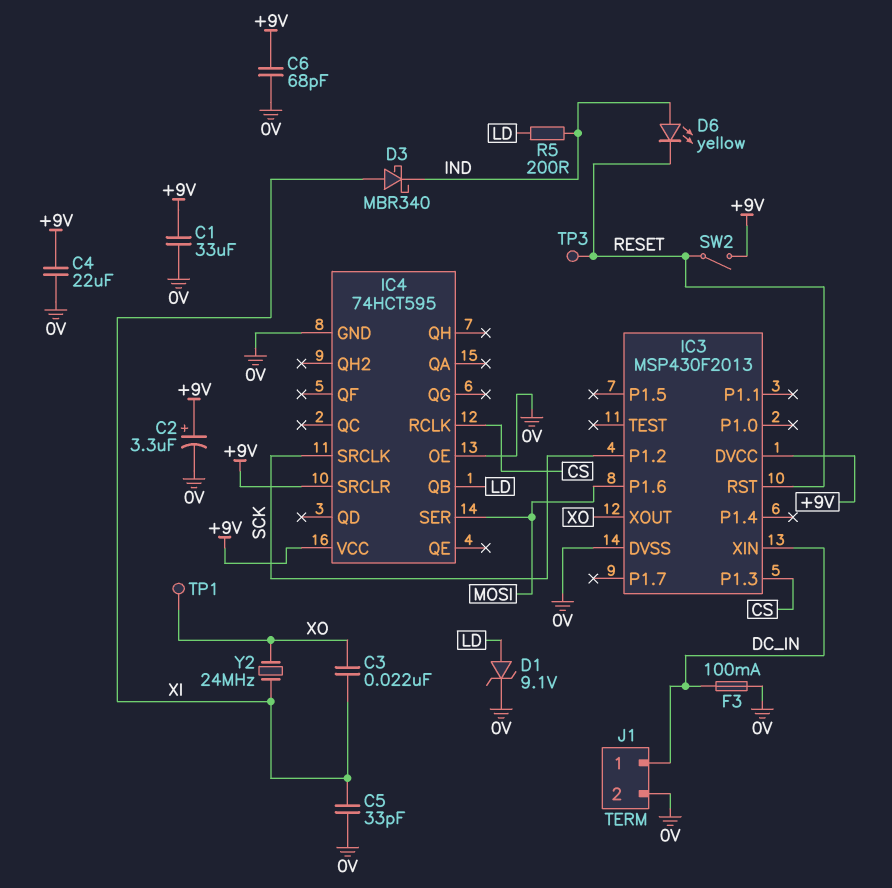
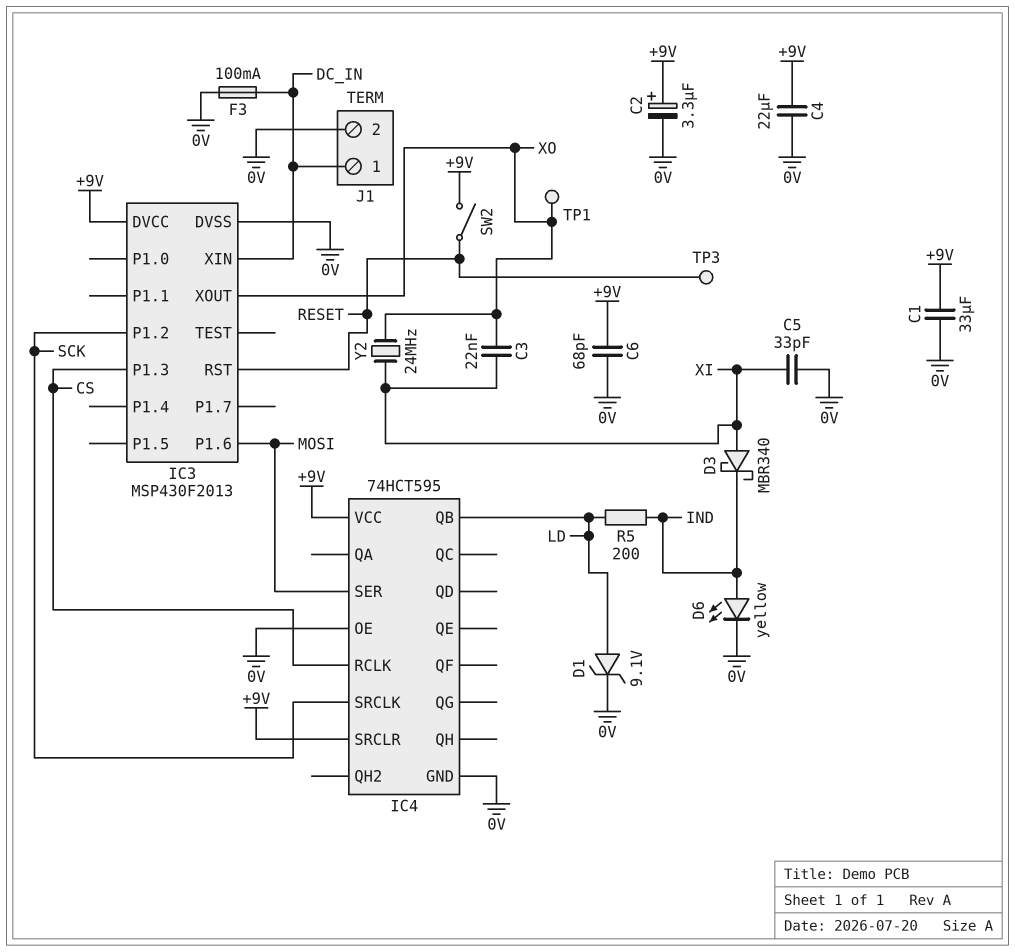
D6: LED yellow (A IND, K RESET) -> LED yellow (A IND, K 0V)

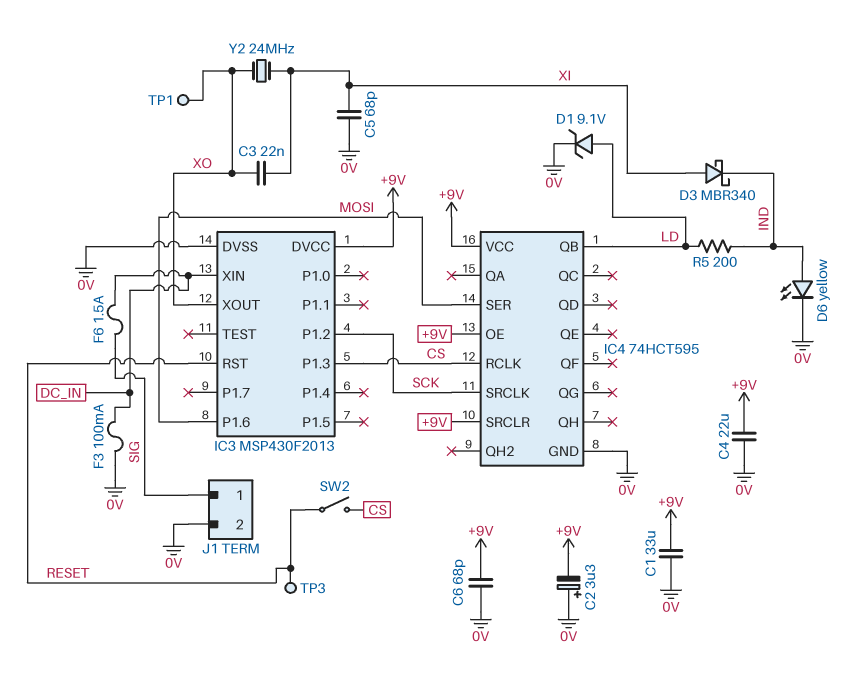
C2: 3.3uF (plus +9V, minus 0V) -> 3.3uF (plus 0V, minus +9V)
C5: 33pF (0V, XI) -> 68pF (0V, XI)
F6: none -> 1.5A (DC_IN, SIG)
IC4 pin OE: 0V -> +9V
J1 pin 1: DC_IN -> SIG
SW2: switch (+9V, RESET) -> switch (CS, RESET)

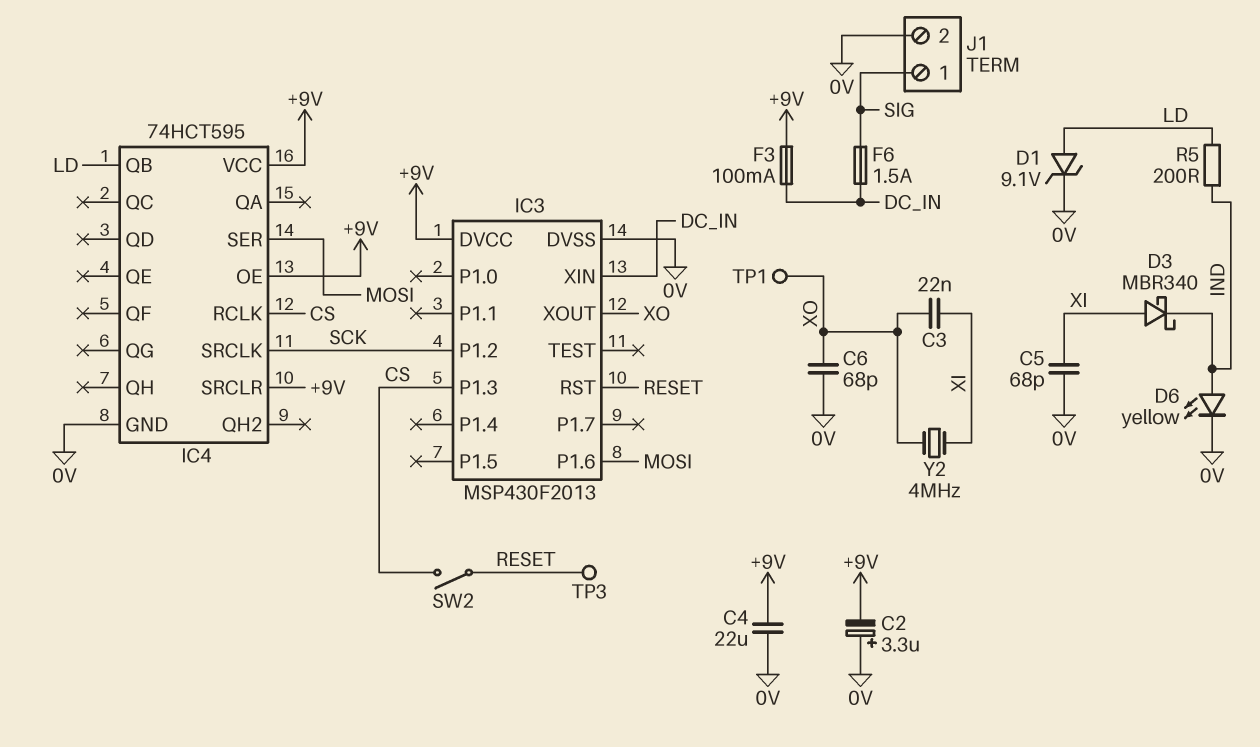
C1: 33uF (+9V, 0V) -> none
C6: 68pF (+9V, 0V) -> 68pF (0V, XO)
F3: 100mA (0V, DC_IN) -> 100mA (+9V, DC_IN)
Y2: 24MHz (XI, XO) -> 4MHz (XI, XO)

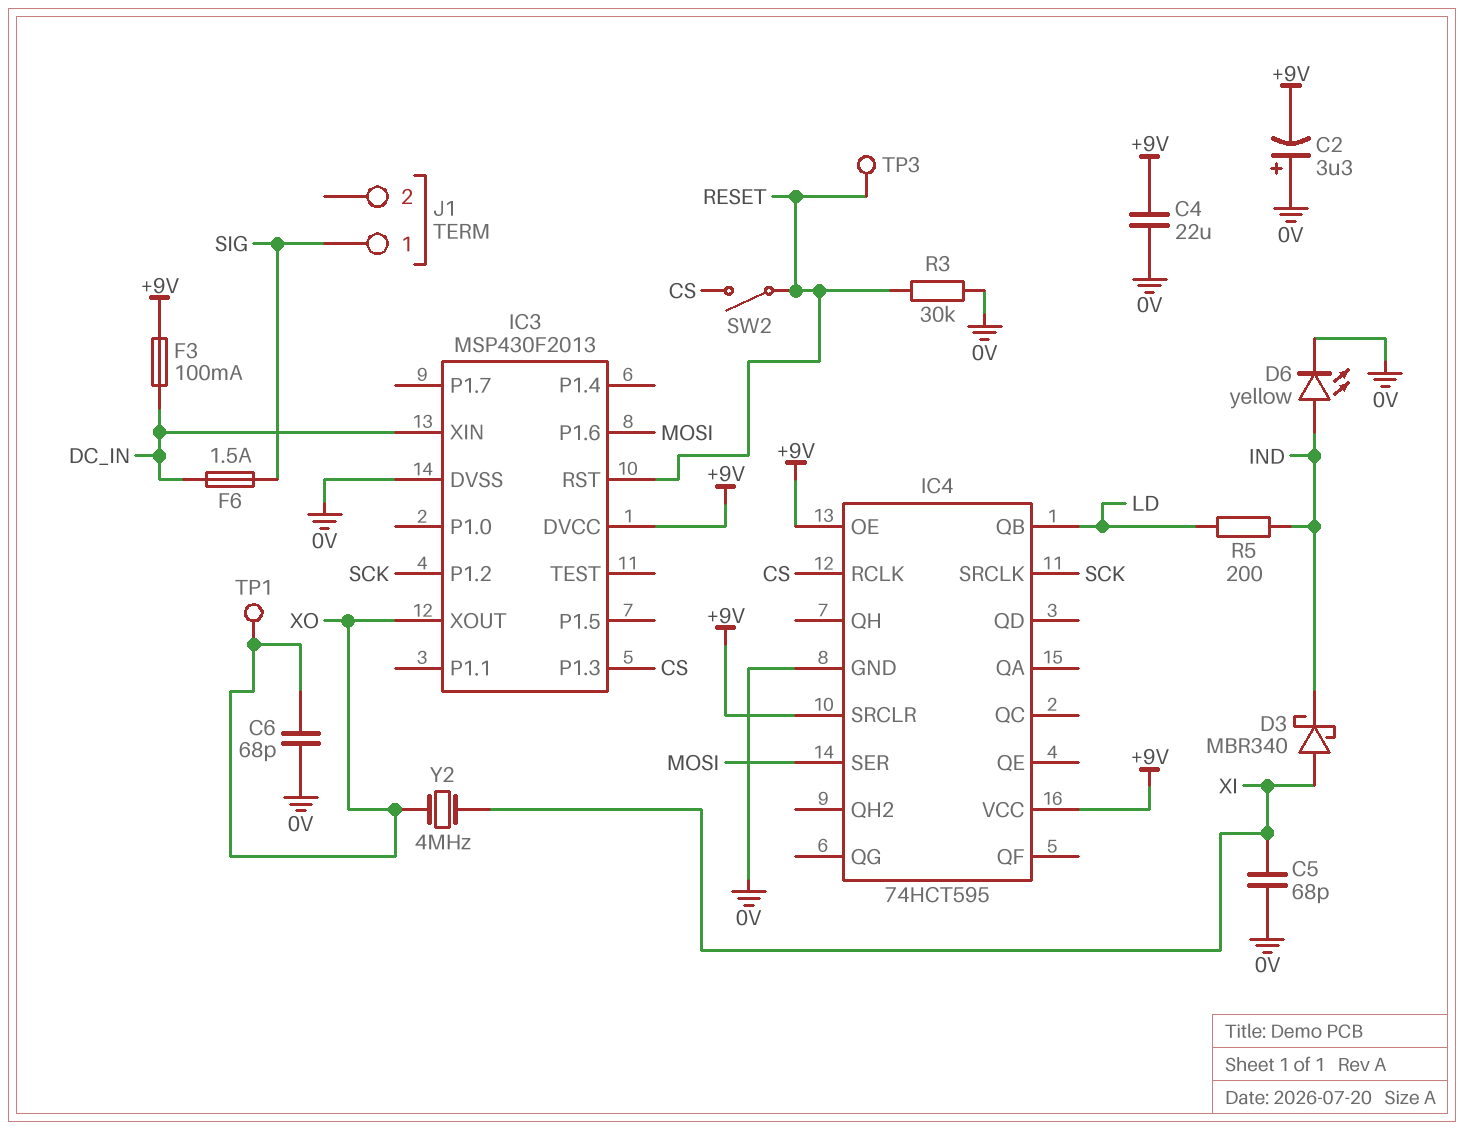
C3: 22nF (XI, XO) -> none
D1: zener 9.1V (A LD, K 0V) -> none
J1 pin 2: 0V -> none
R3: none -> 30k (0V, RESET)

